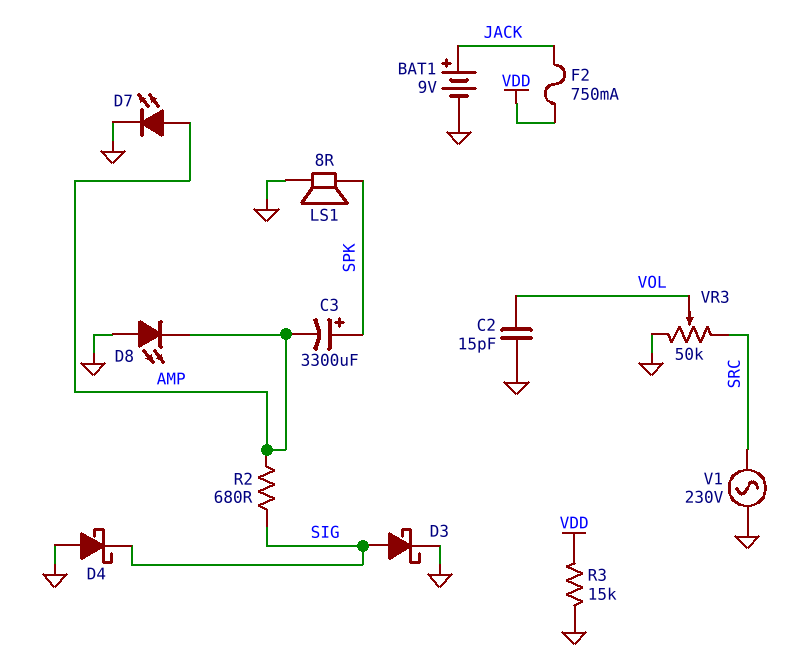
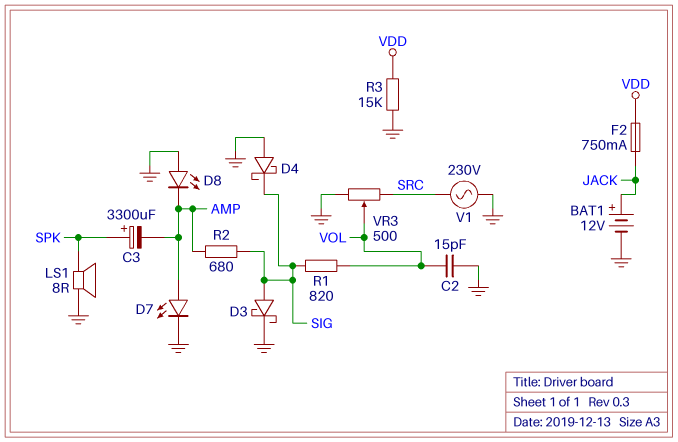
BAT1: 9V (plus JACK, minus GND) -> 12V (plus JACK, minus GND)
R1: none -> 820 (SIG, VOL)
VR3: 50k (GND, SRC, wiper VOL) -> 500 (GND, SRC, wiper VOL)

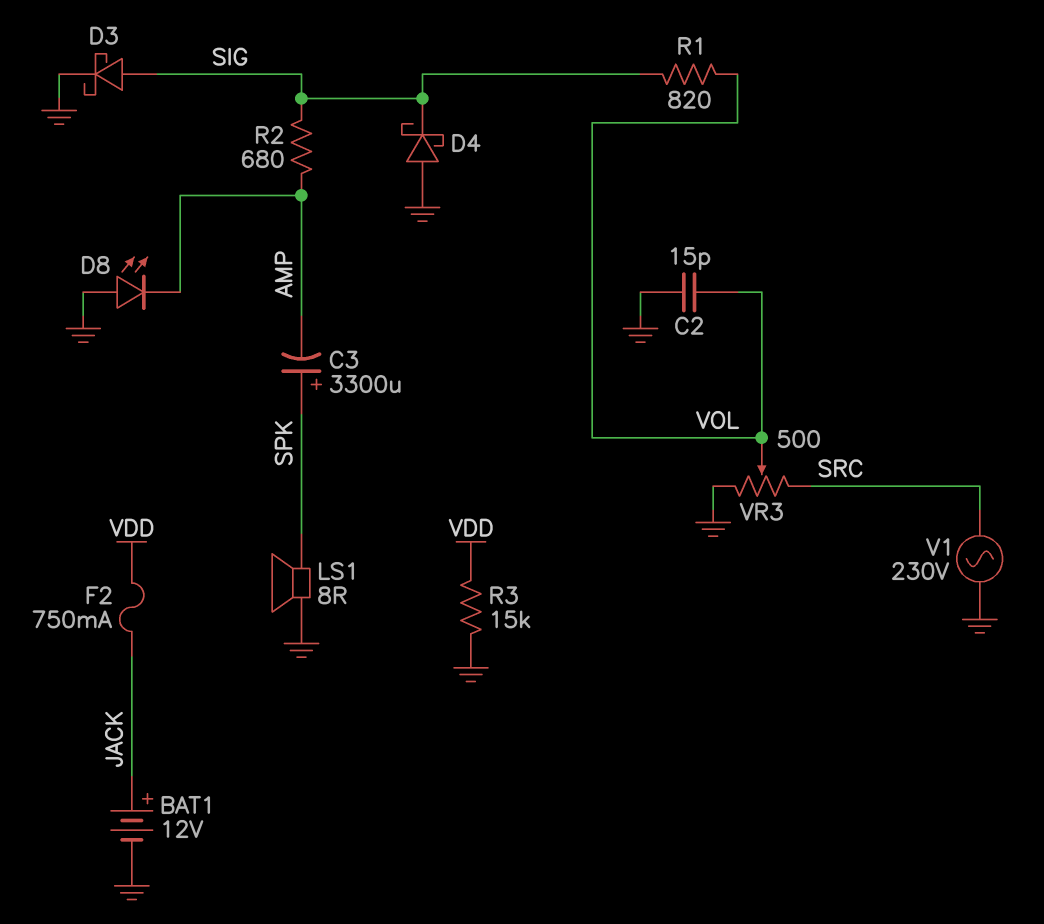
D7: LED (A AMP, K GND) -> none

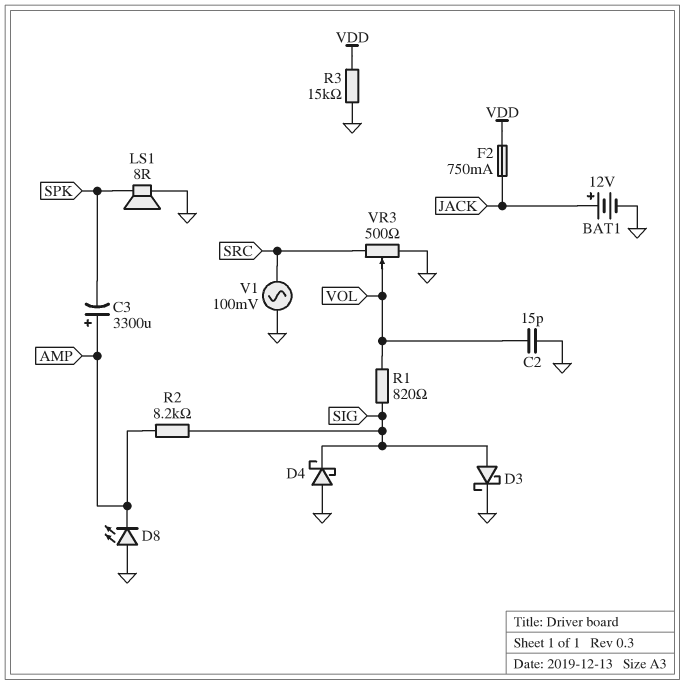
C3: 3300uF (plus SPK, minus AMP) -> 3300uF (plus AMP, minus SPK)
R2: 680 (AMP, SIG) -> 8.2k (AMP, SIG)
V1: AC 230V (GND, SRC) -> AC 100mV (GND, SRC)

